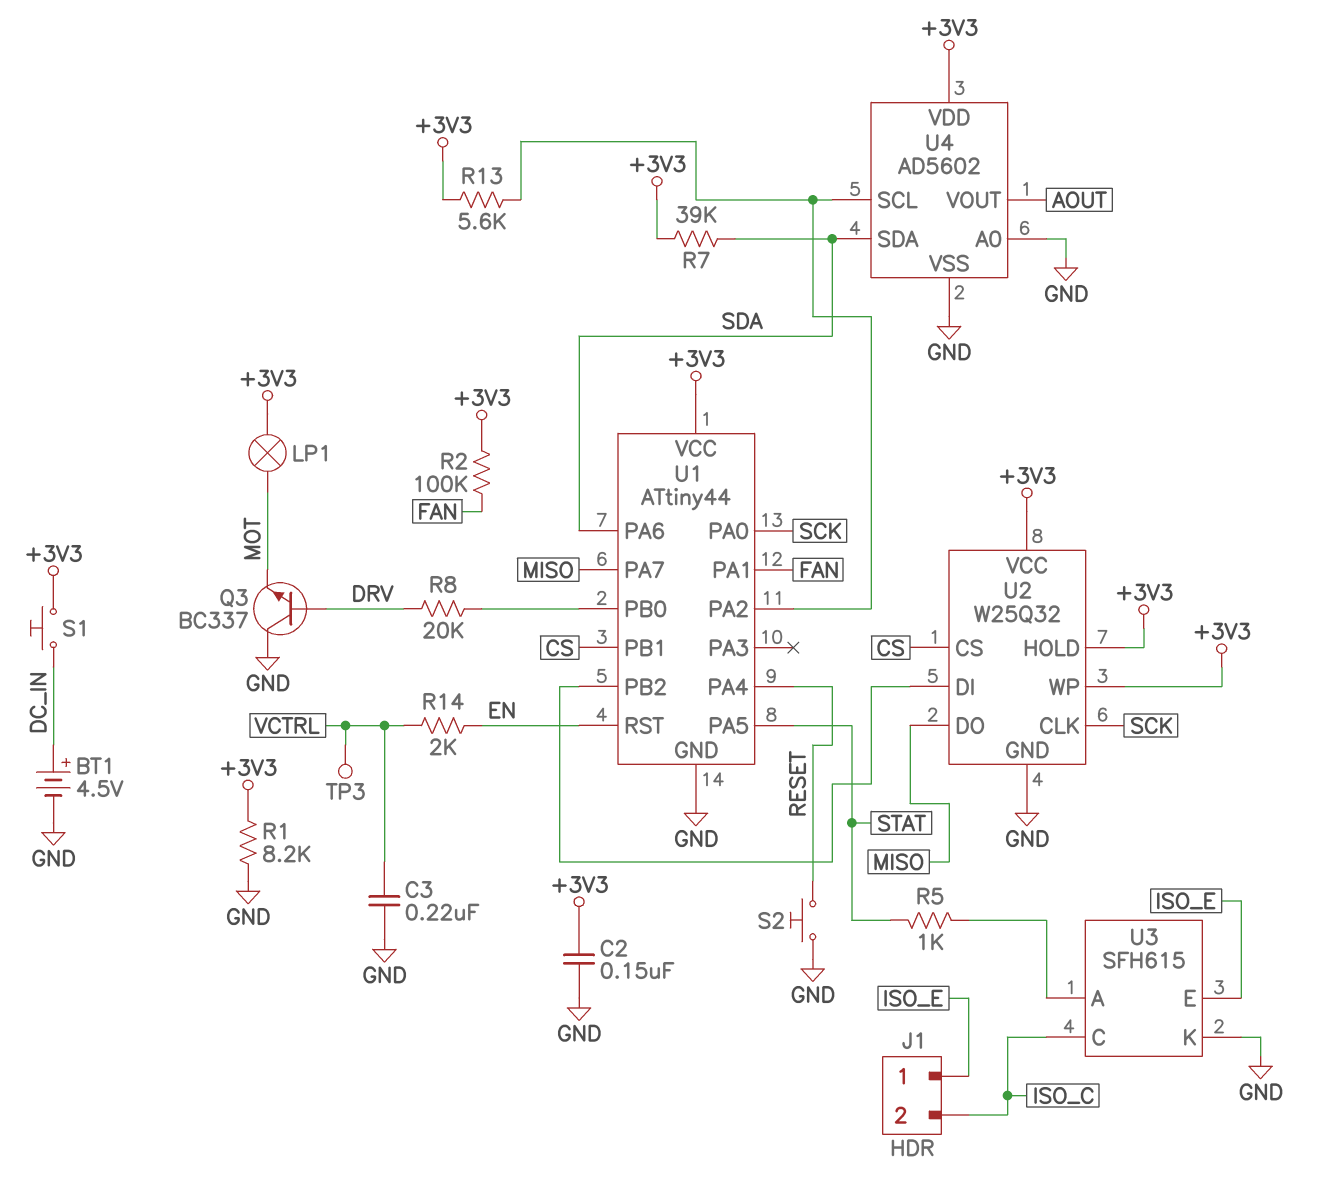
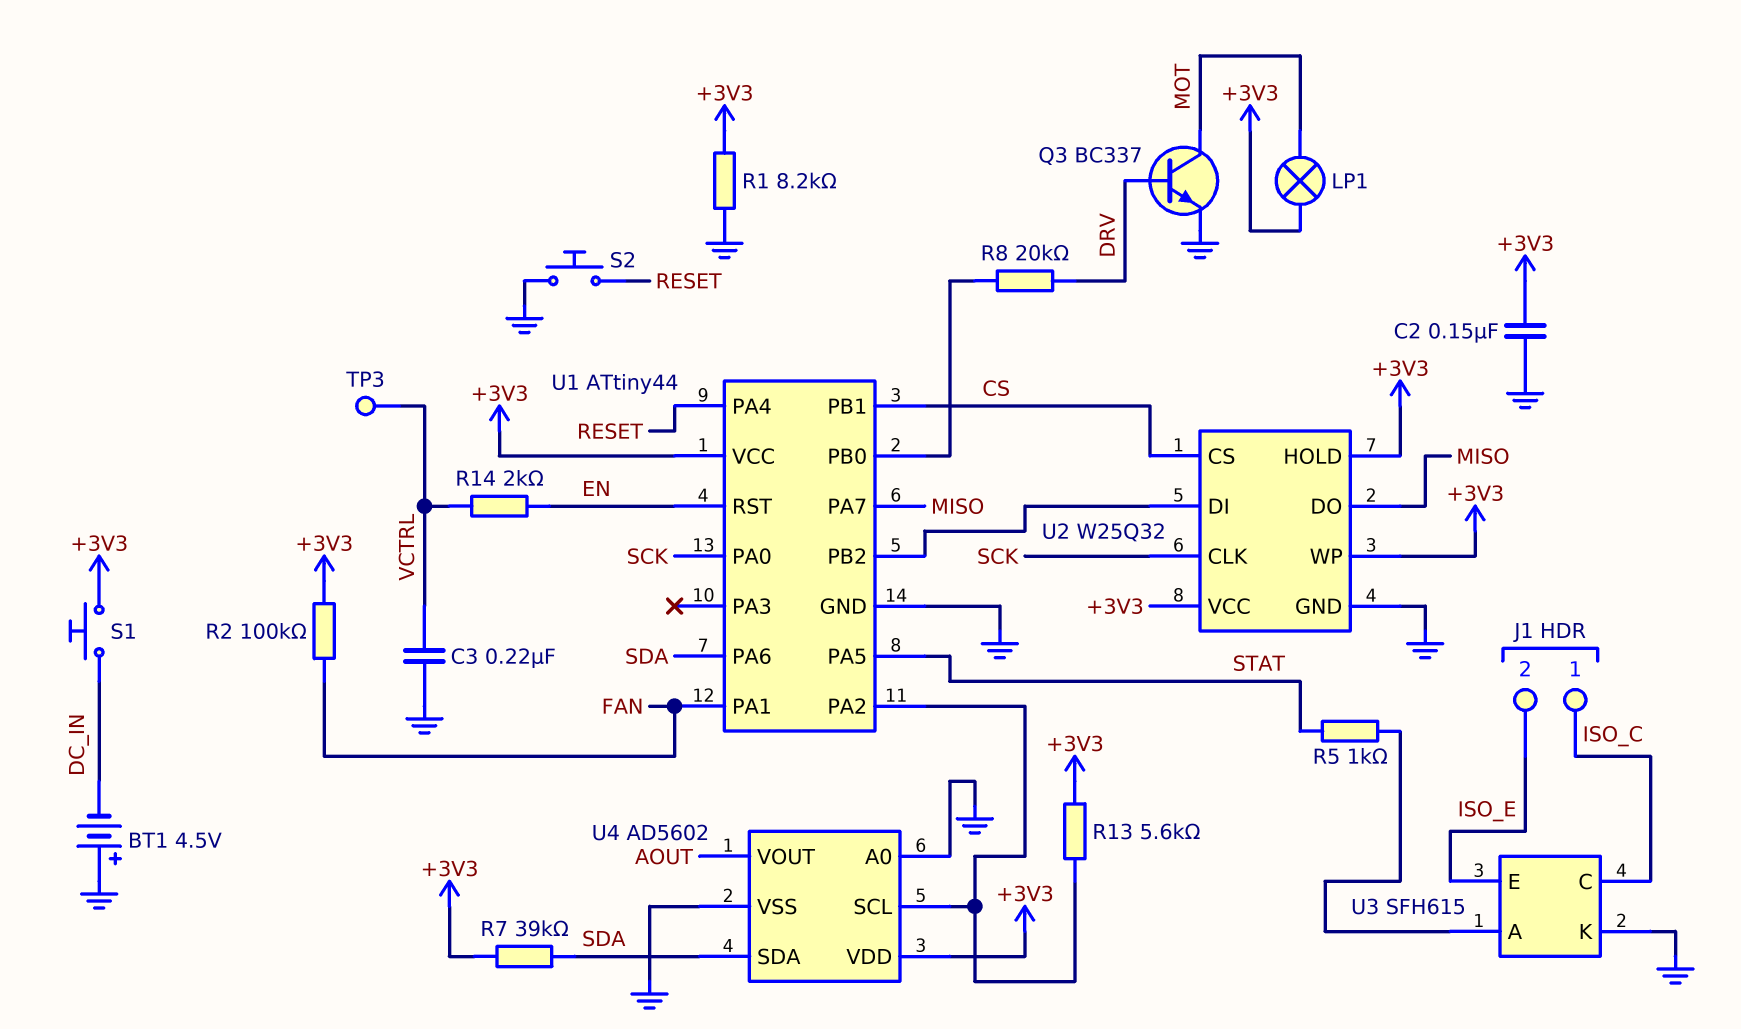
BT1: 4.5V (plus DC_IN, minus GND) -> 4.5V (plus GND, minus DC_IN)
J1 pin 1: ISO_E -> ISO_C
J1 pin 2: ISO_C -> ISO_E
Q3: NPN BC337 (B DRV, C GND, E MOT) -> NPN BC337 (B DRV, C MOT, E GND)

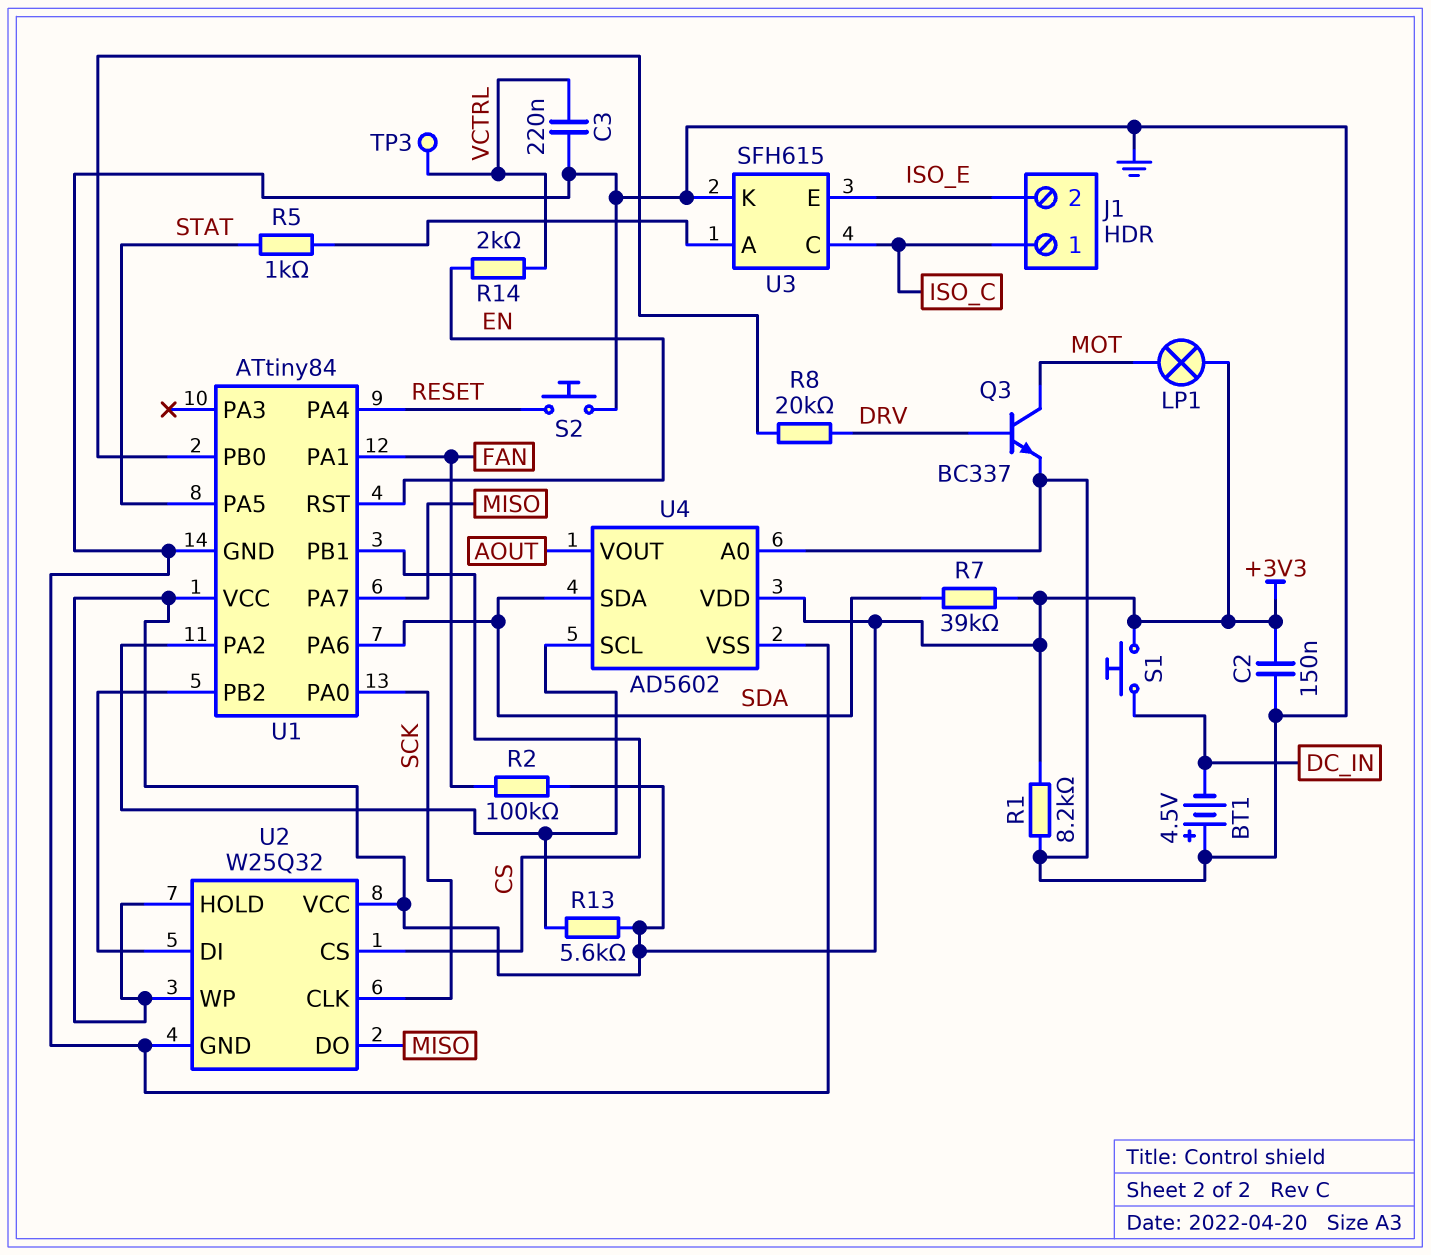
U1: ATtiny44 -> ATtiny84

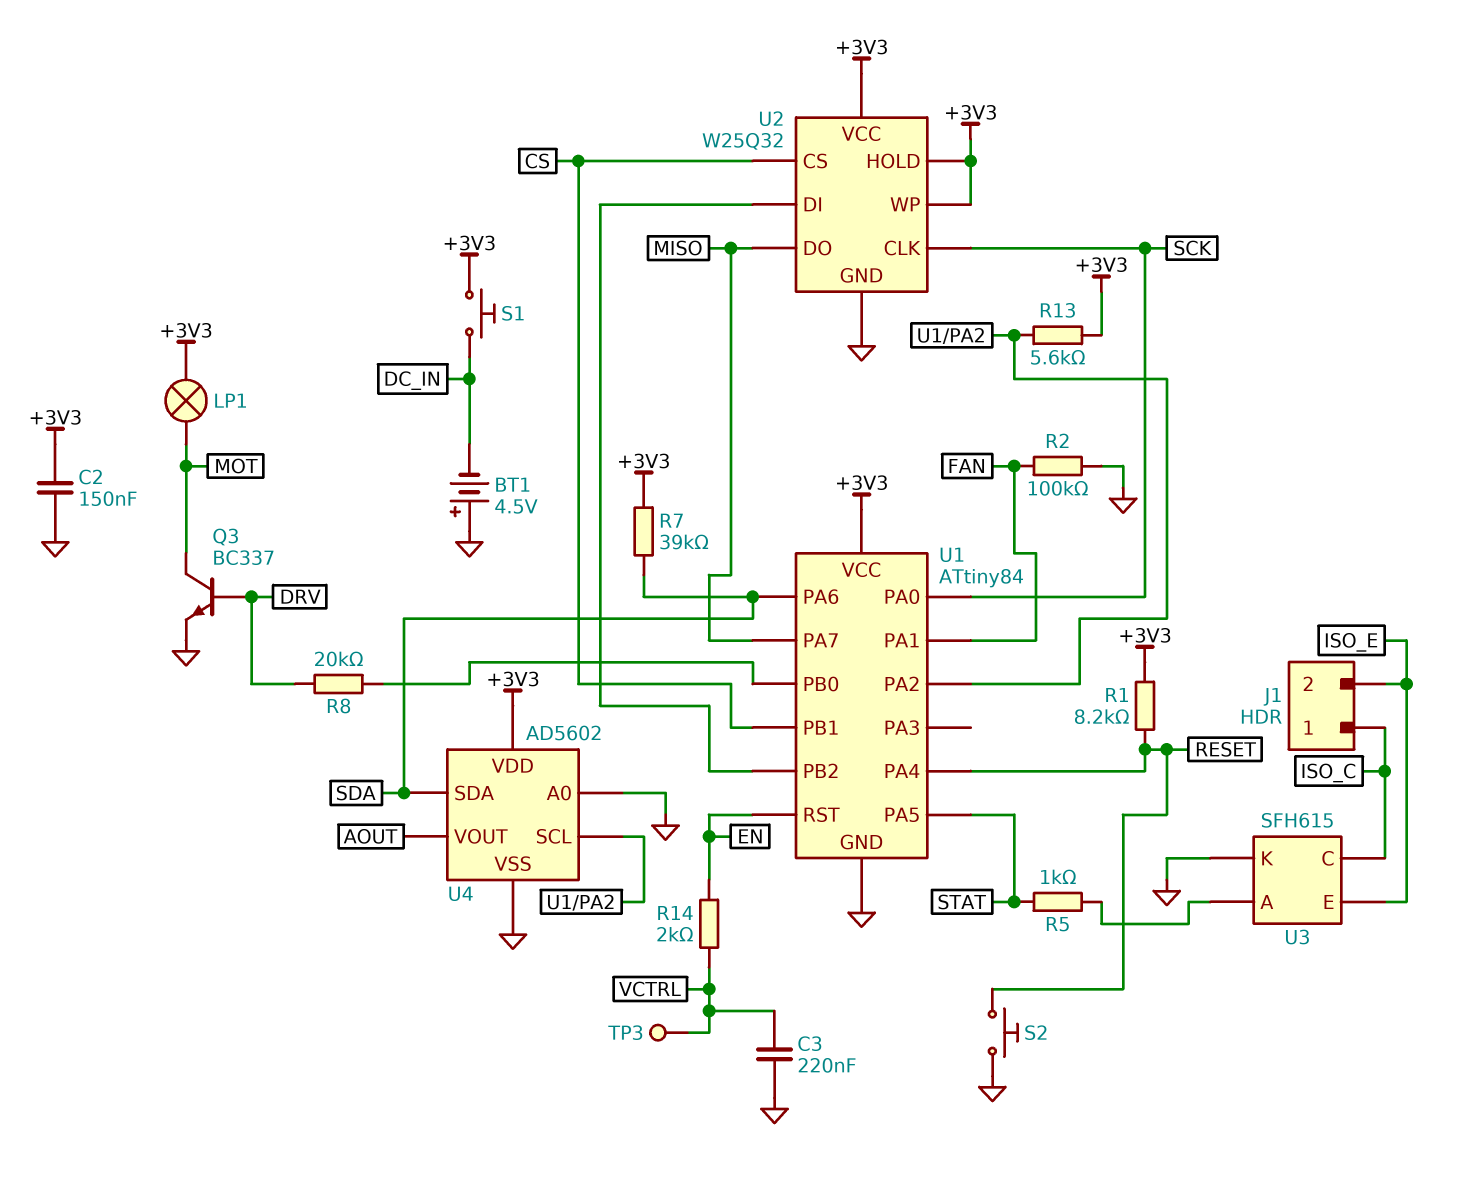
R1: 8.2k (+3V3, GND) -> 8.2k (+3V3, RESET)
R2: 100k (+3V3, FAN) -> 100k (FAN, GND)

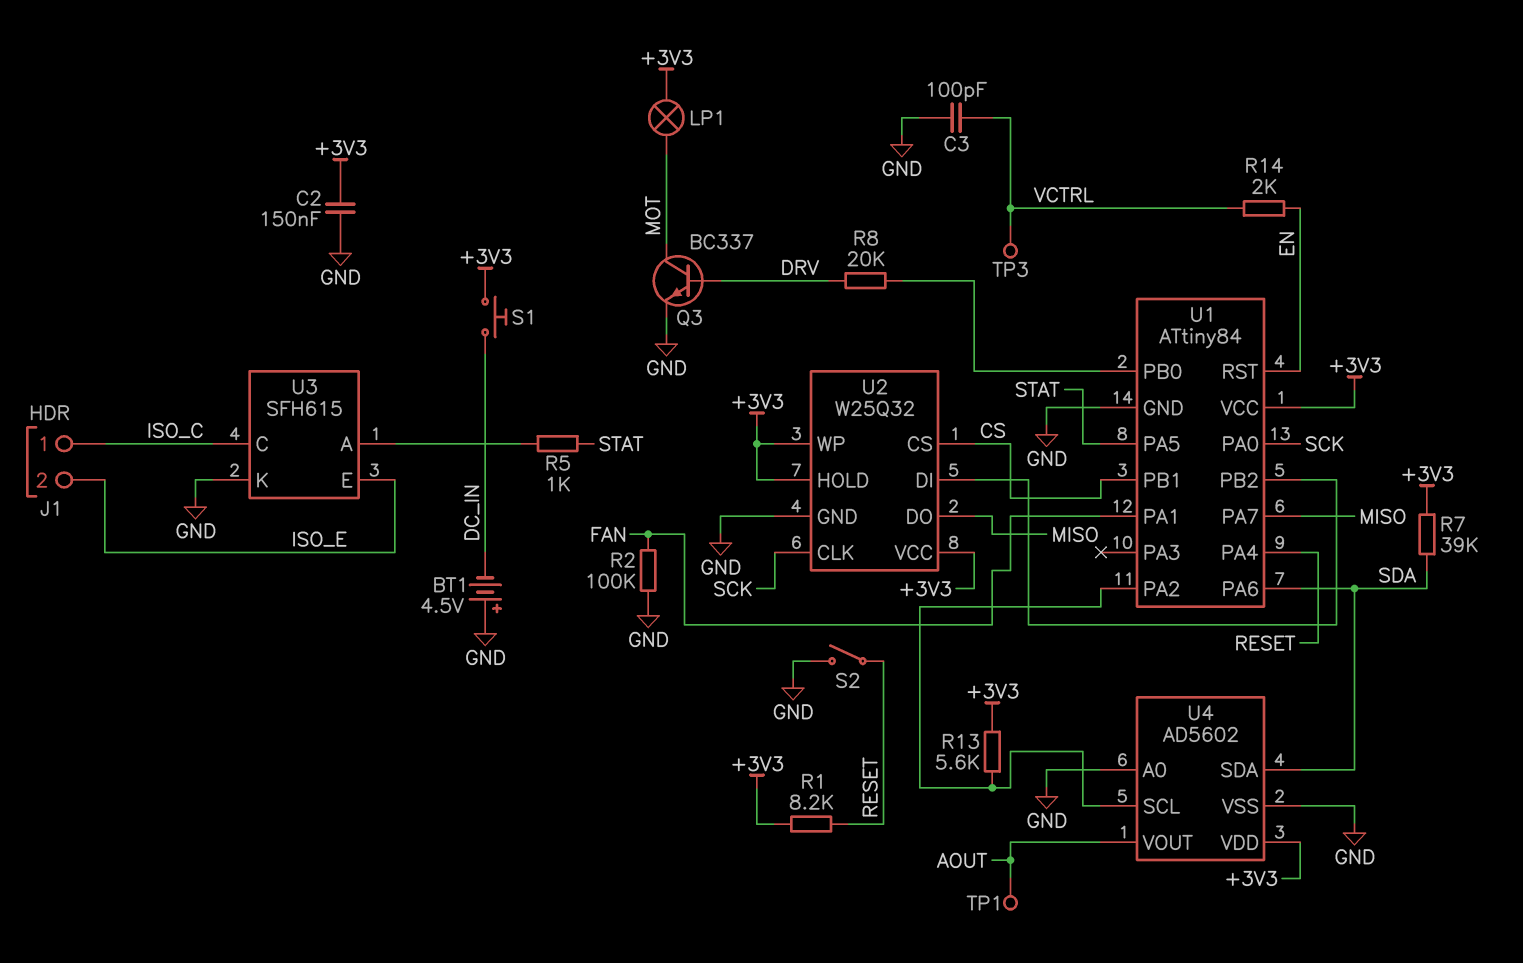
C3: 220nF (GND, VCTRL) -> 100pF (GND, VCTRL)
S2: button (GND, RESET) -> switch (GND, RESET)
TP1: none -> test point (AOUT)

